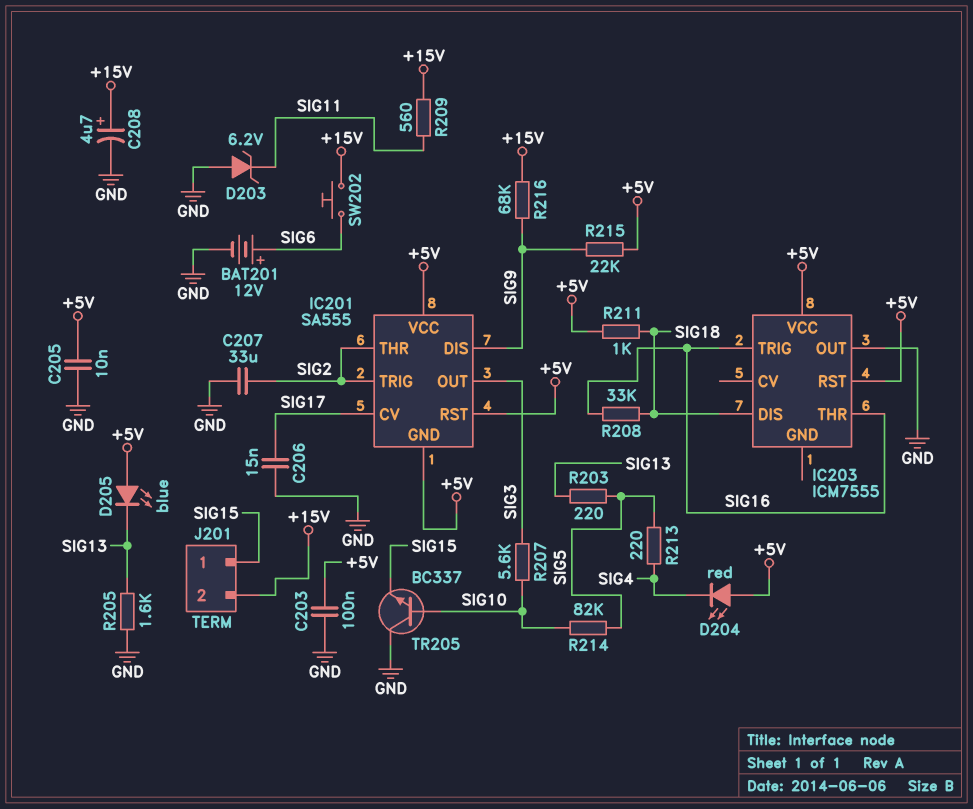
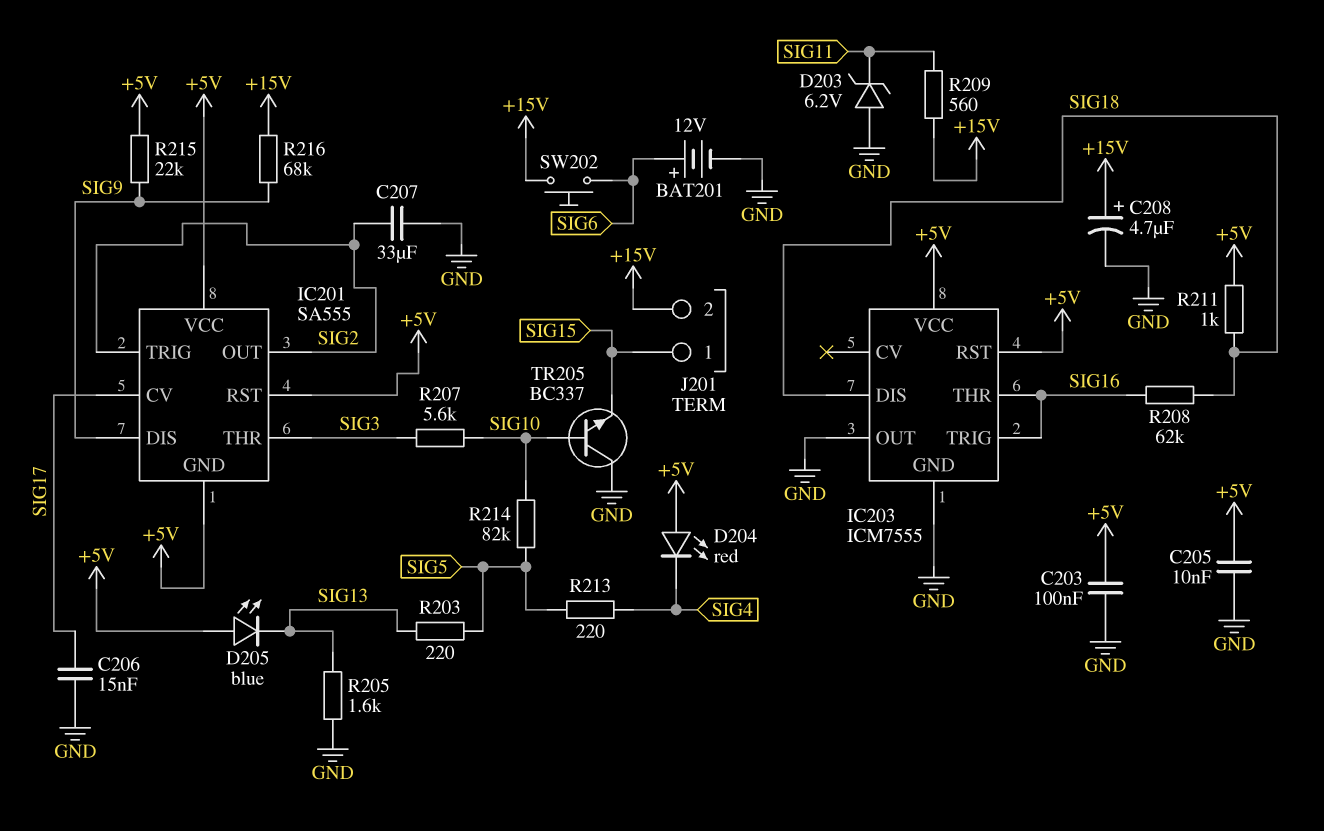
IC201 pin OUT: SIG3 -> SIG2
IC201 pin THR: SIG2 -> SIG3
IC203 pin GND: none -> GND
R208: 33k (SIG16, SIG18) -> 62k (SIG16, SIG18)

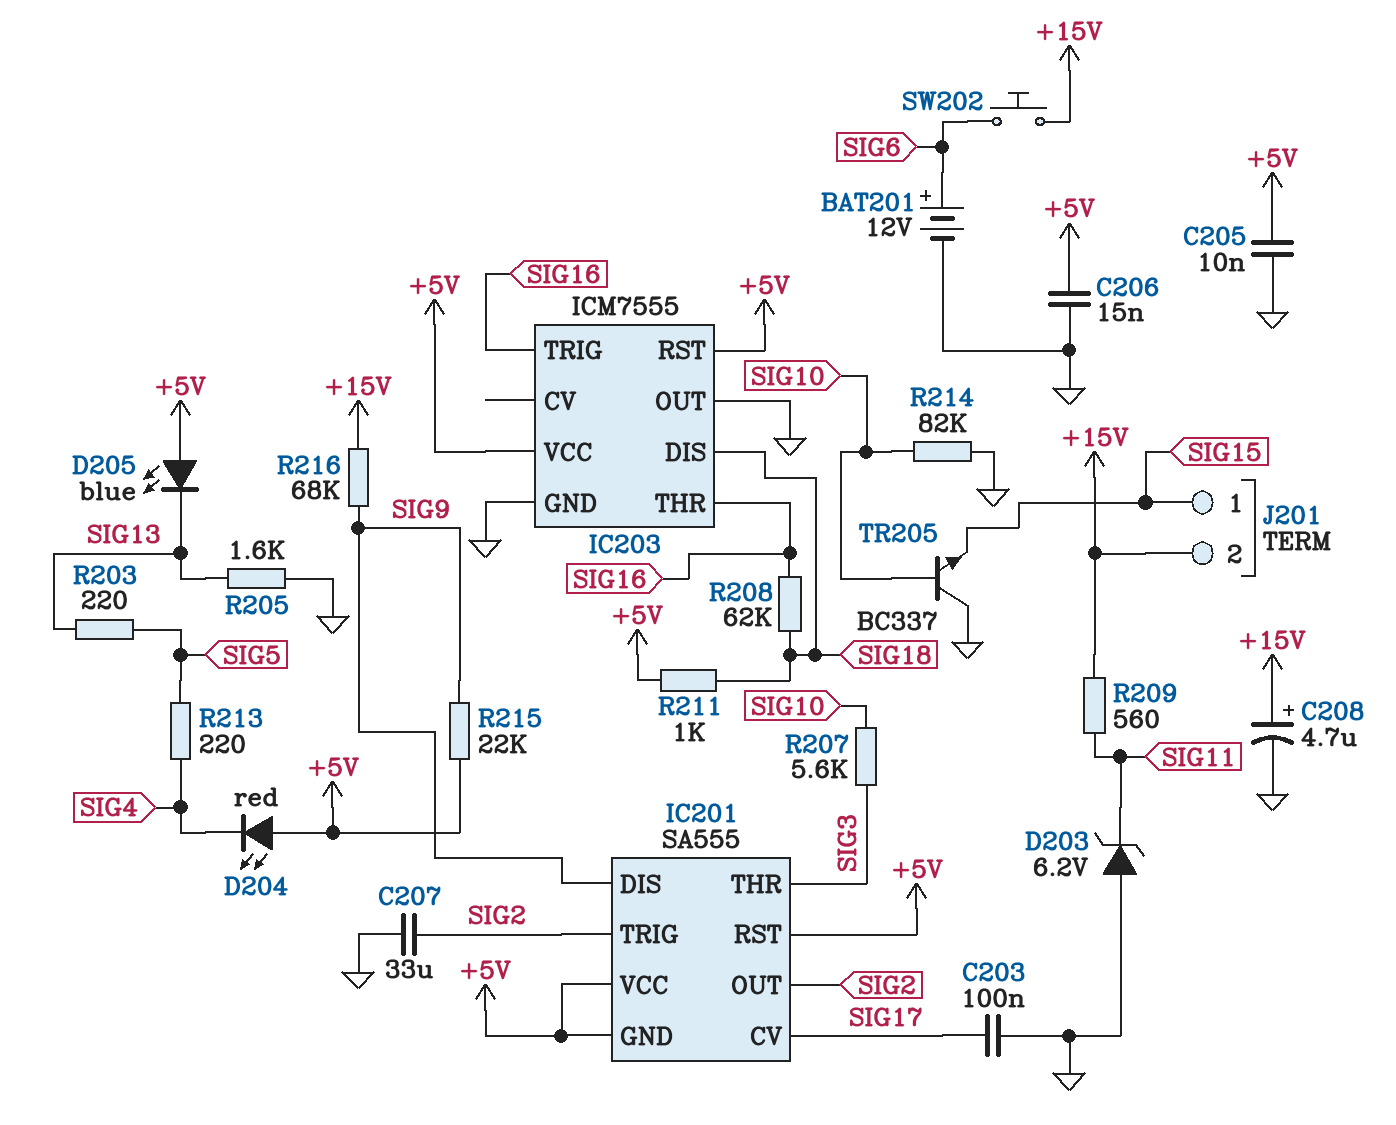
C203: 100nF (+5V, GND) -> 100nF (GND, SIG17)
C206: 15nF (GND, SIG17) -> 15nF (+5V, GND)
R214: 82k (SIG5, SIG10) -> 82k (GND, SIG10)

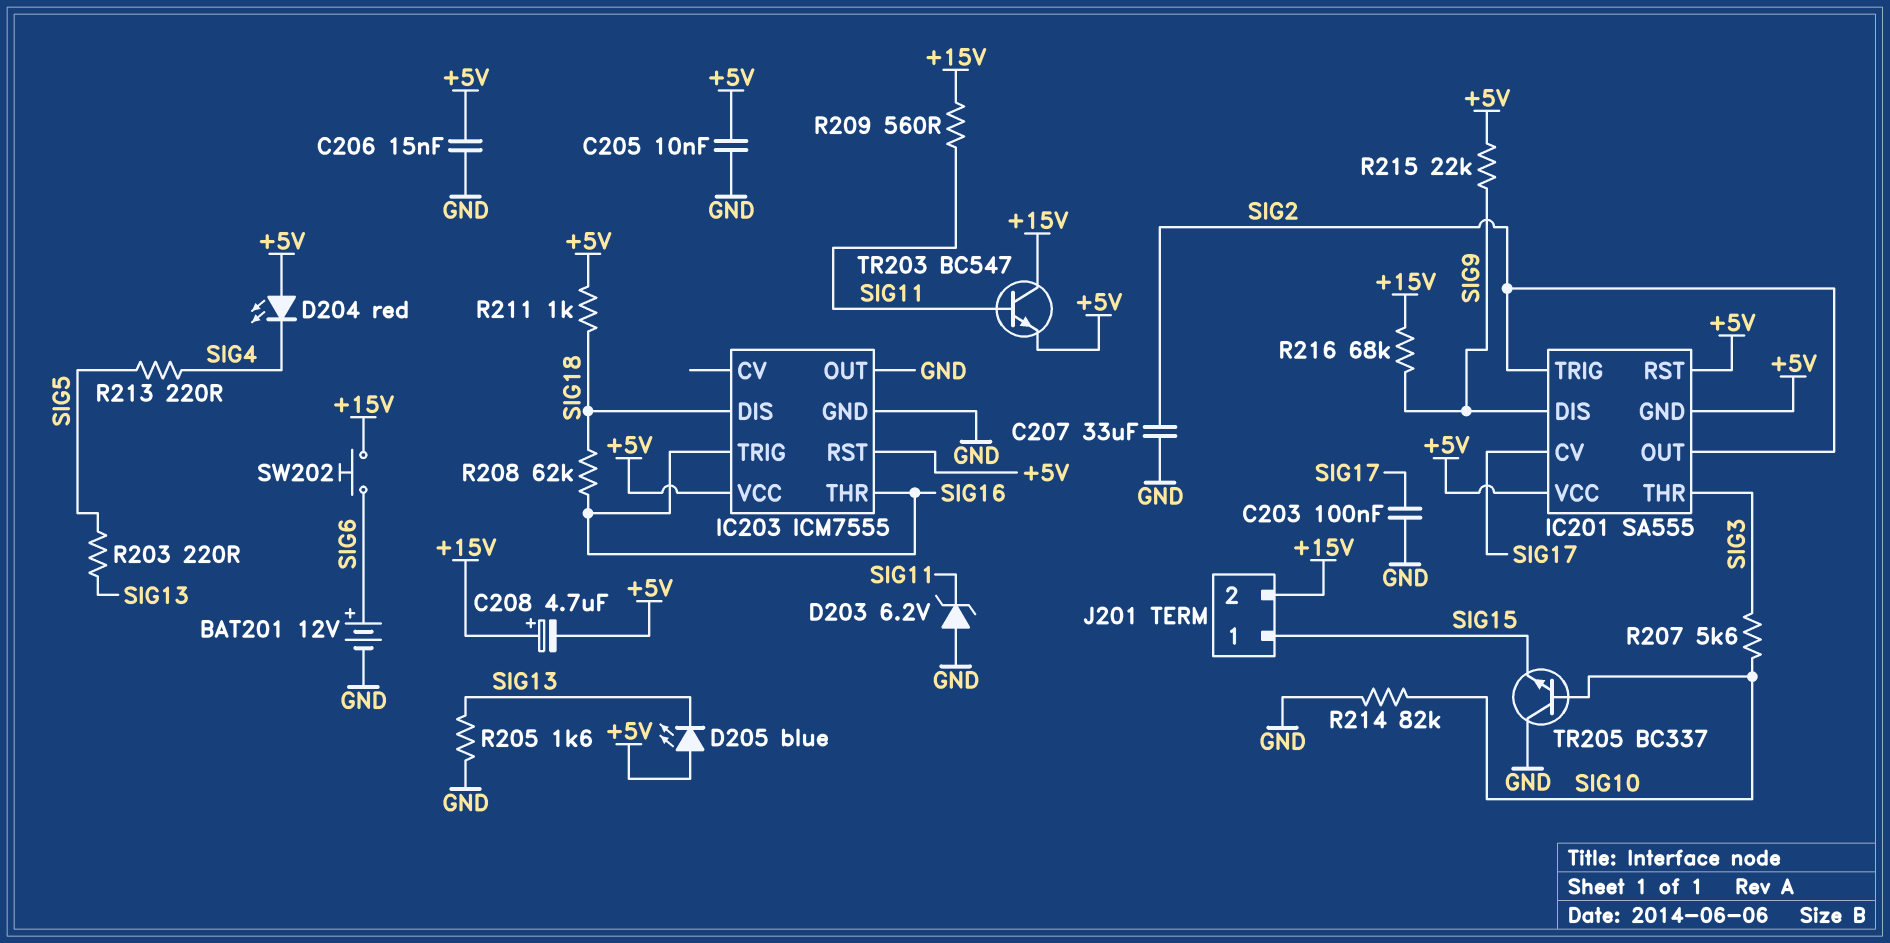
C208: 4.7uF (plus +15V, minus GND) -> 4.7uF (plus +15V, minus +5V)
TR203: none -> NPN BC547 (B SIG11, C +15V, E +5V)

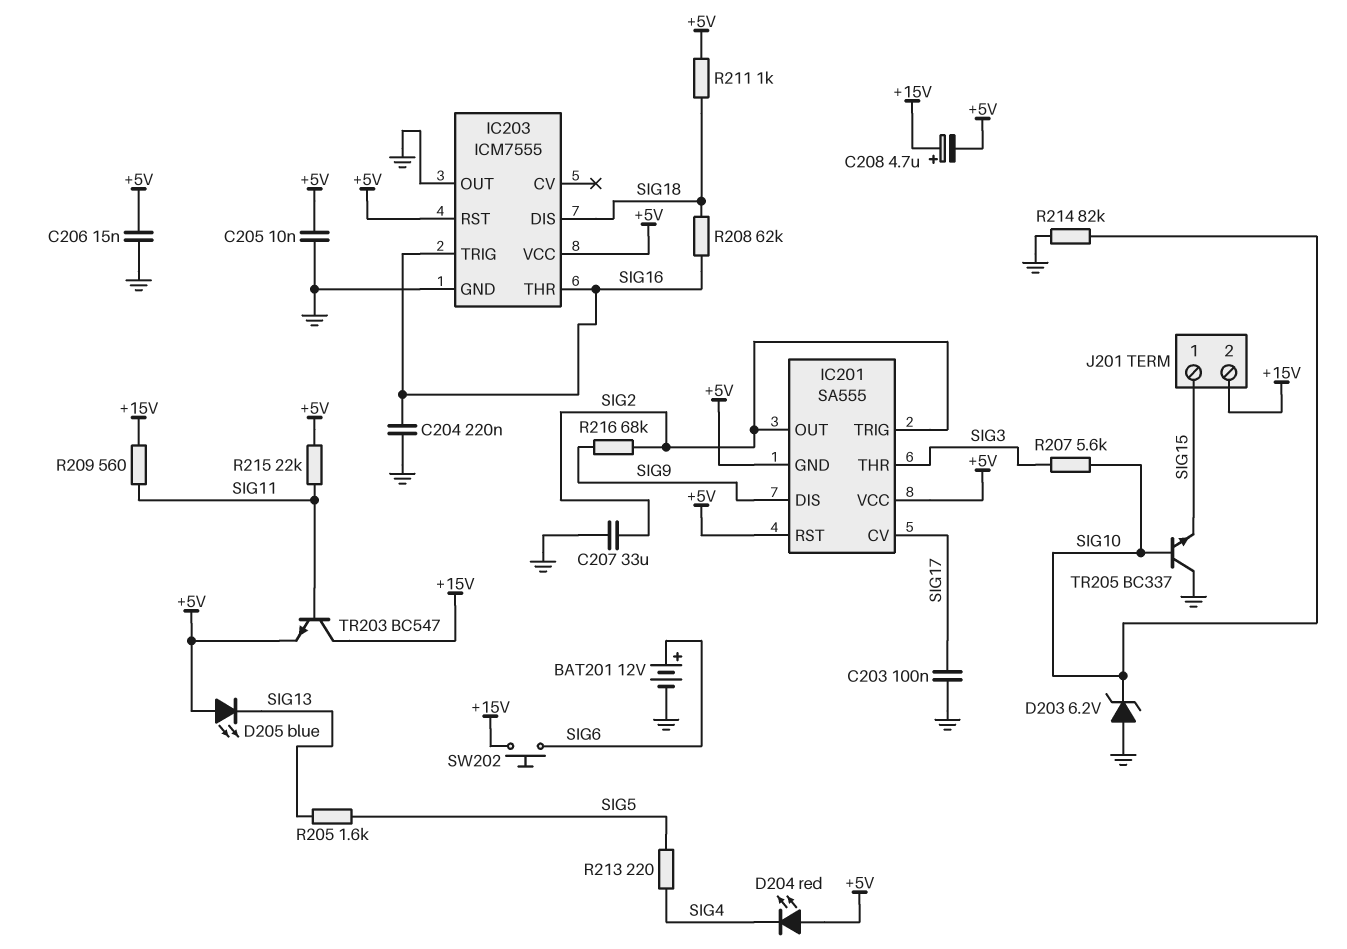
C204: none -> 220nF (GND, SIG16)
D203: zener 6.2V (A GND, K SIG11) -> zener 6.2V (A GND, K SIG10)
R203: 220 (SIG5, SIG13) -> none
R205: 1.6k (GND, SIG13) -> 1.6k (SIG5, SIG13)
R215: 22k (+5V, SIG9) -> 22k (+5V, SIG11)
R216: 68k (+15V, SIG9) -> 68k (SIG2, SIG9)

